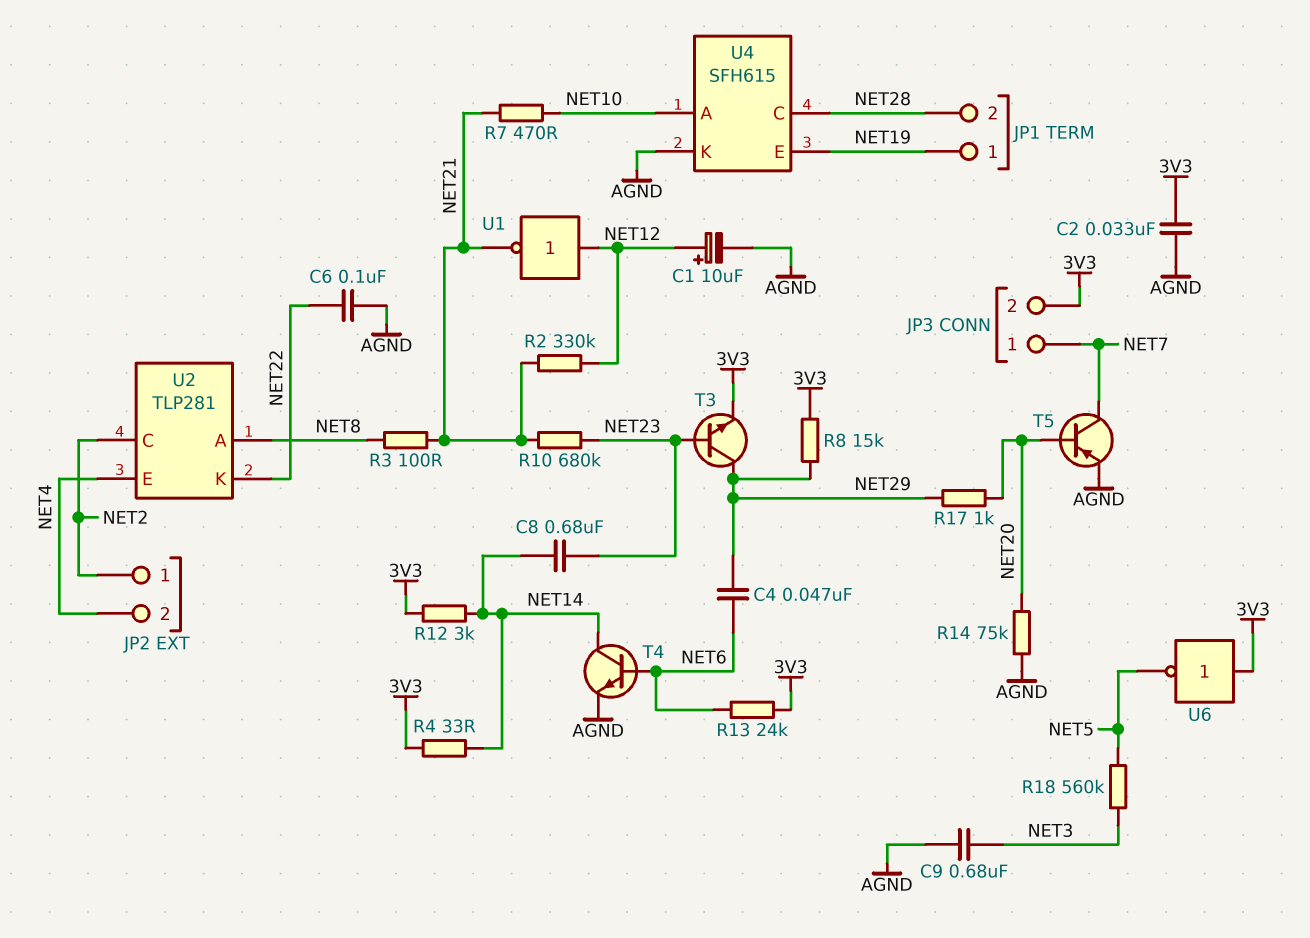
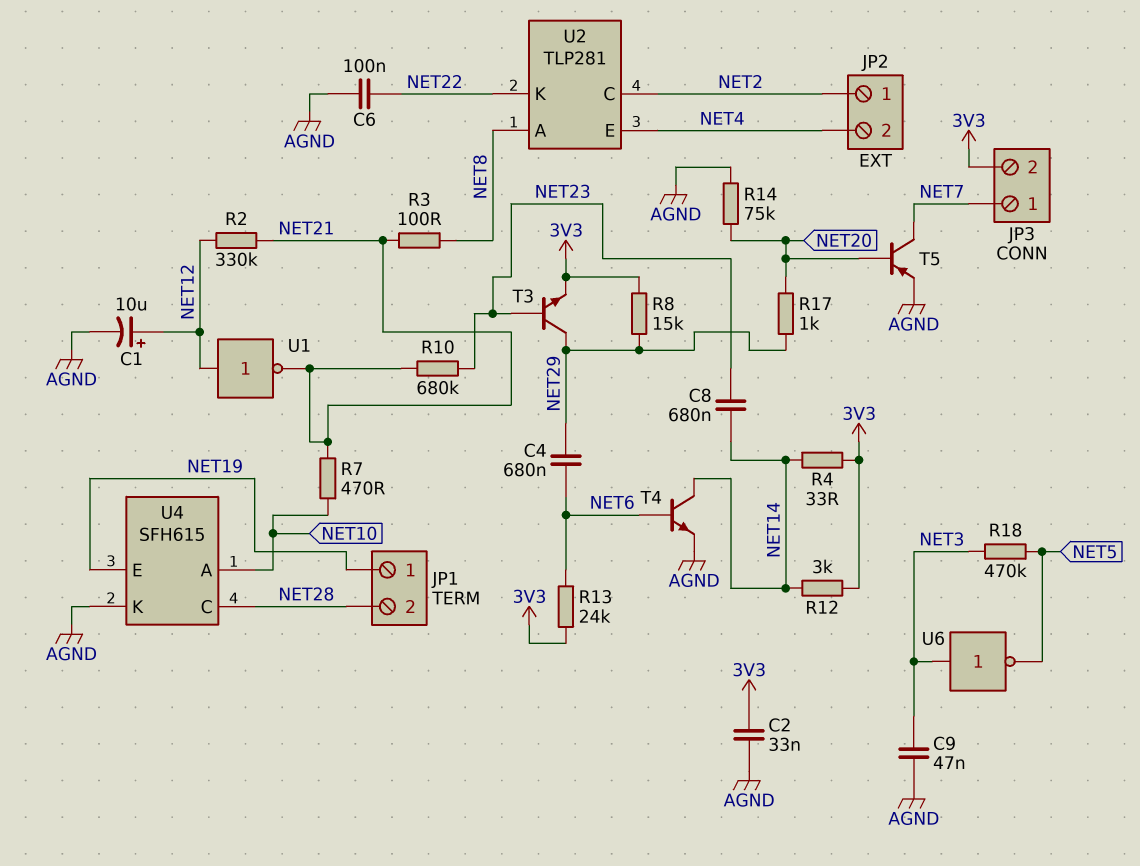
C4: 47nF (NET6, NET29) -> 680nF (NET6, NET29)
C9: 680nF (AGND, NET3) -> 47nF (AGND, NET3)
R18: 560k (NET3, NET5) -> 470k (NET3, NET5)
U6: NOT (in 3V3, out NET5) -> NOT (in NET3, out NET5)

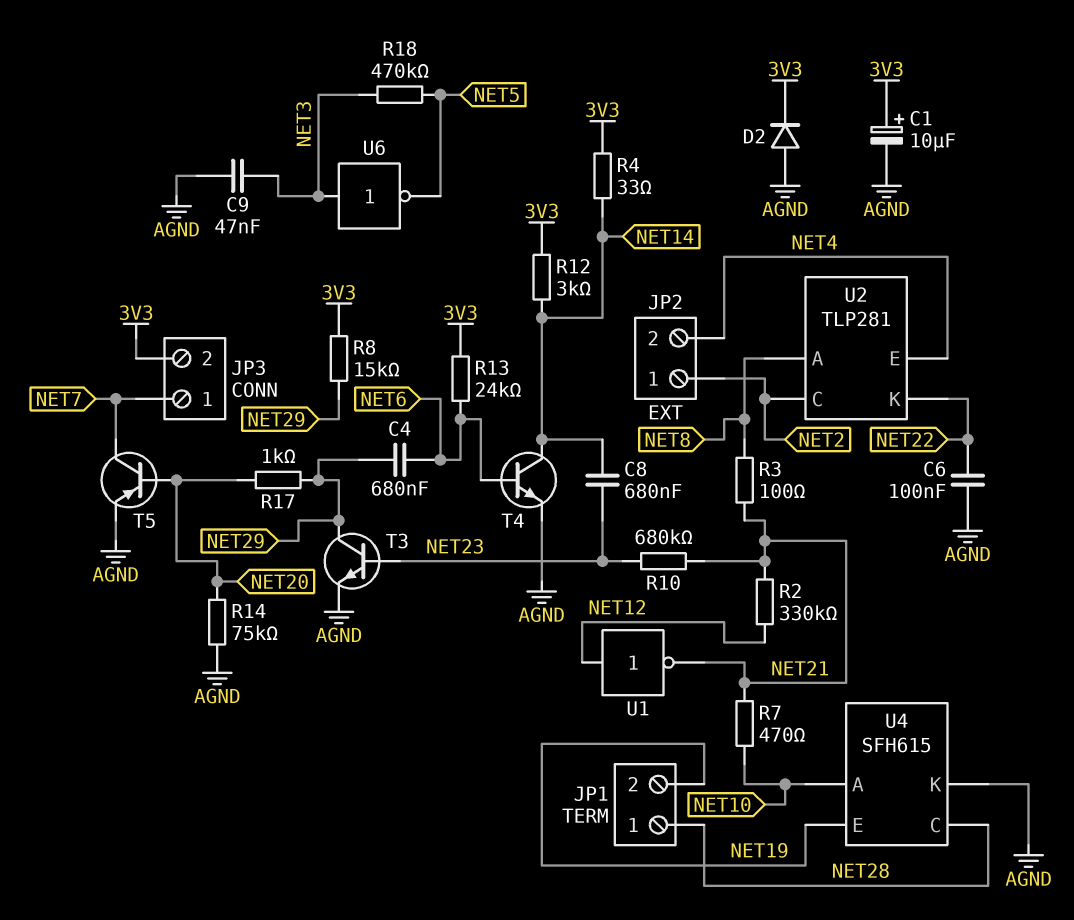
C1: 10uF (plus NET12, minus AGND) -> 10uF (plus 3V3, minus AGND)
C2: 33nF (3V3, AGND) -> none
D2: none -> diode (A AGND, K 3V3)
JP1 pin 1: NET19 -> NET28
JP1 pin 2: NET28 -> NET19
T3: NPN (B NET23, C NET29, E 3V3) -> NPN (B NET23, C NET29, E AGND)

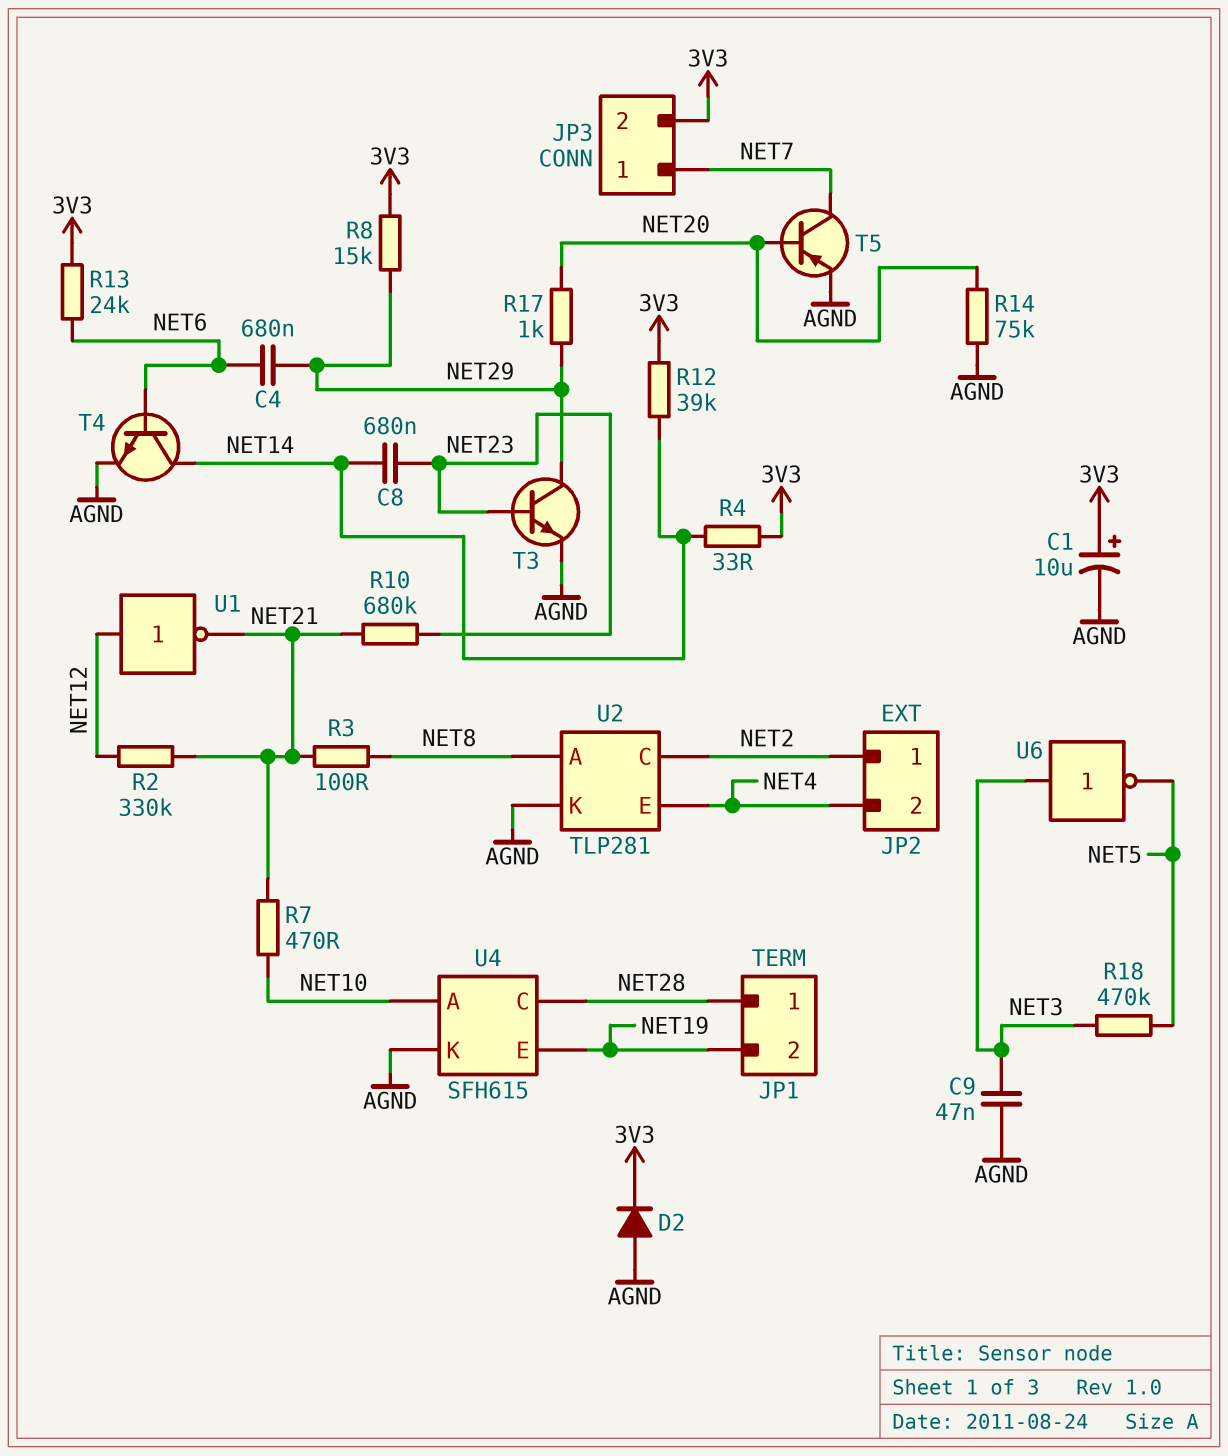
C6: 100nF (AGND, NET22) -> none
R12: 3k (3V3, NET14) -> 39k (3V3, NET14)
U2 pin K: NET22 -> AGND

